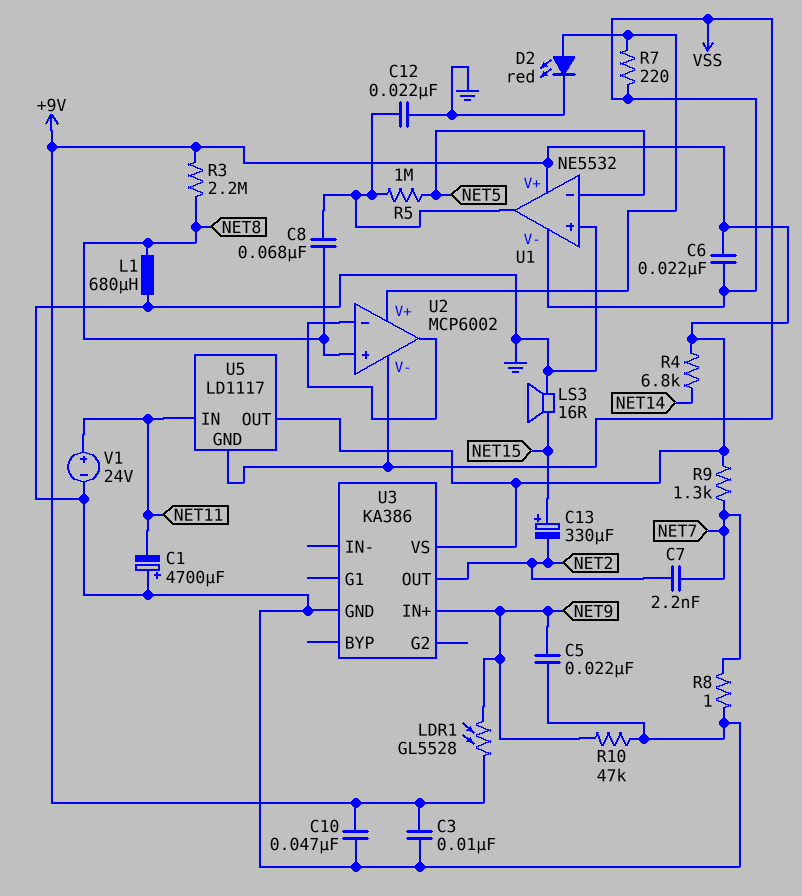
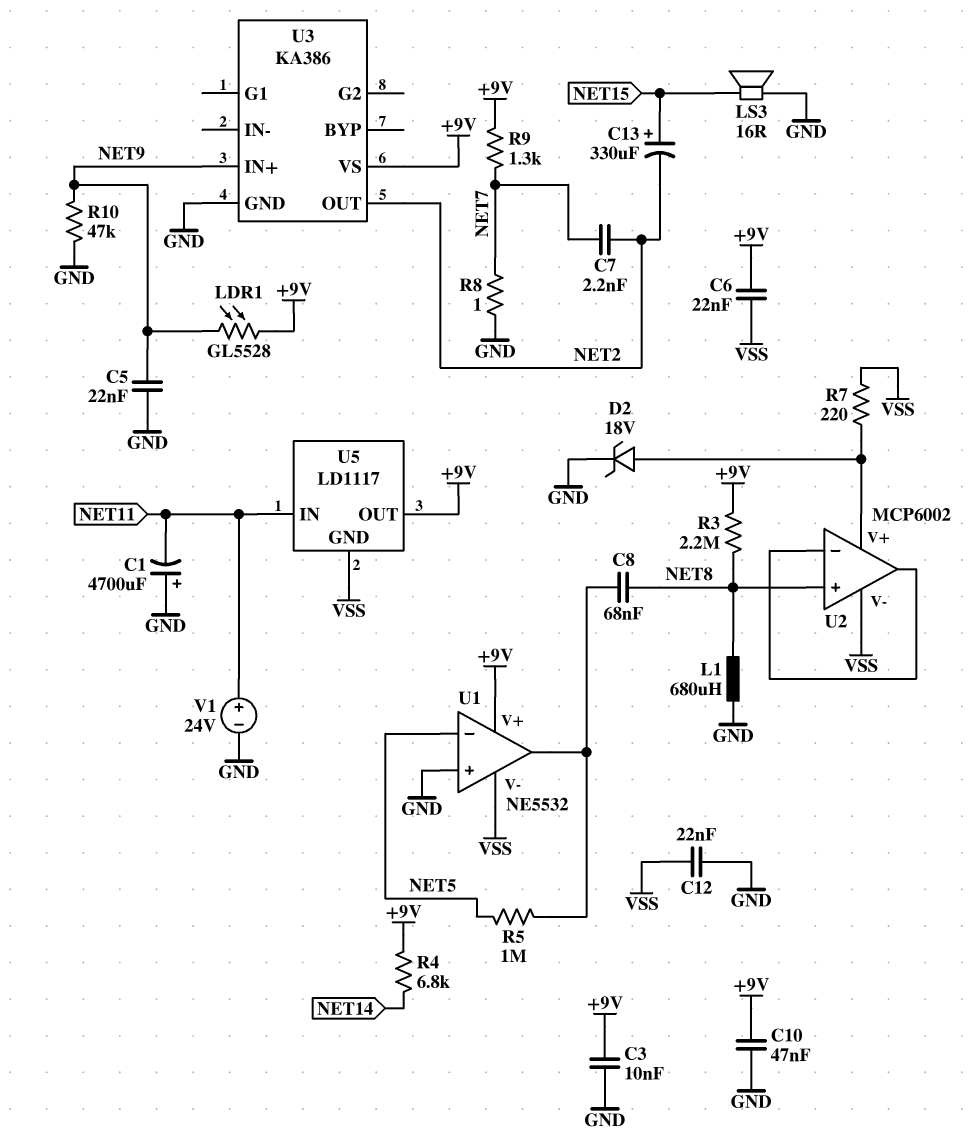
C12: 22nF (GND, U1/out) -> 22nF (GND, VSS)
D2: LED red (A U2/V+, K GND) -> zener 18V (A U2/V+, K GND)

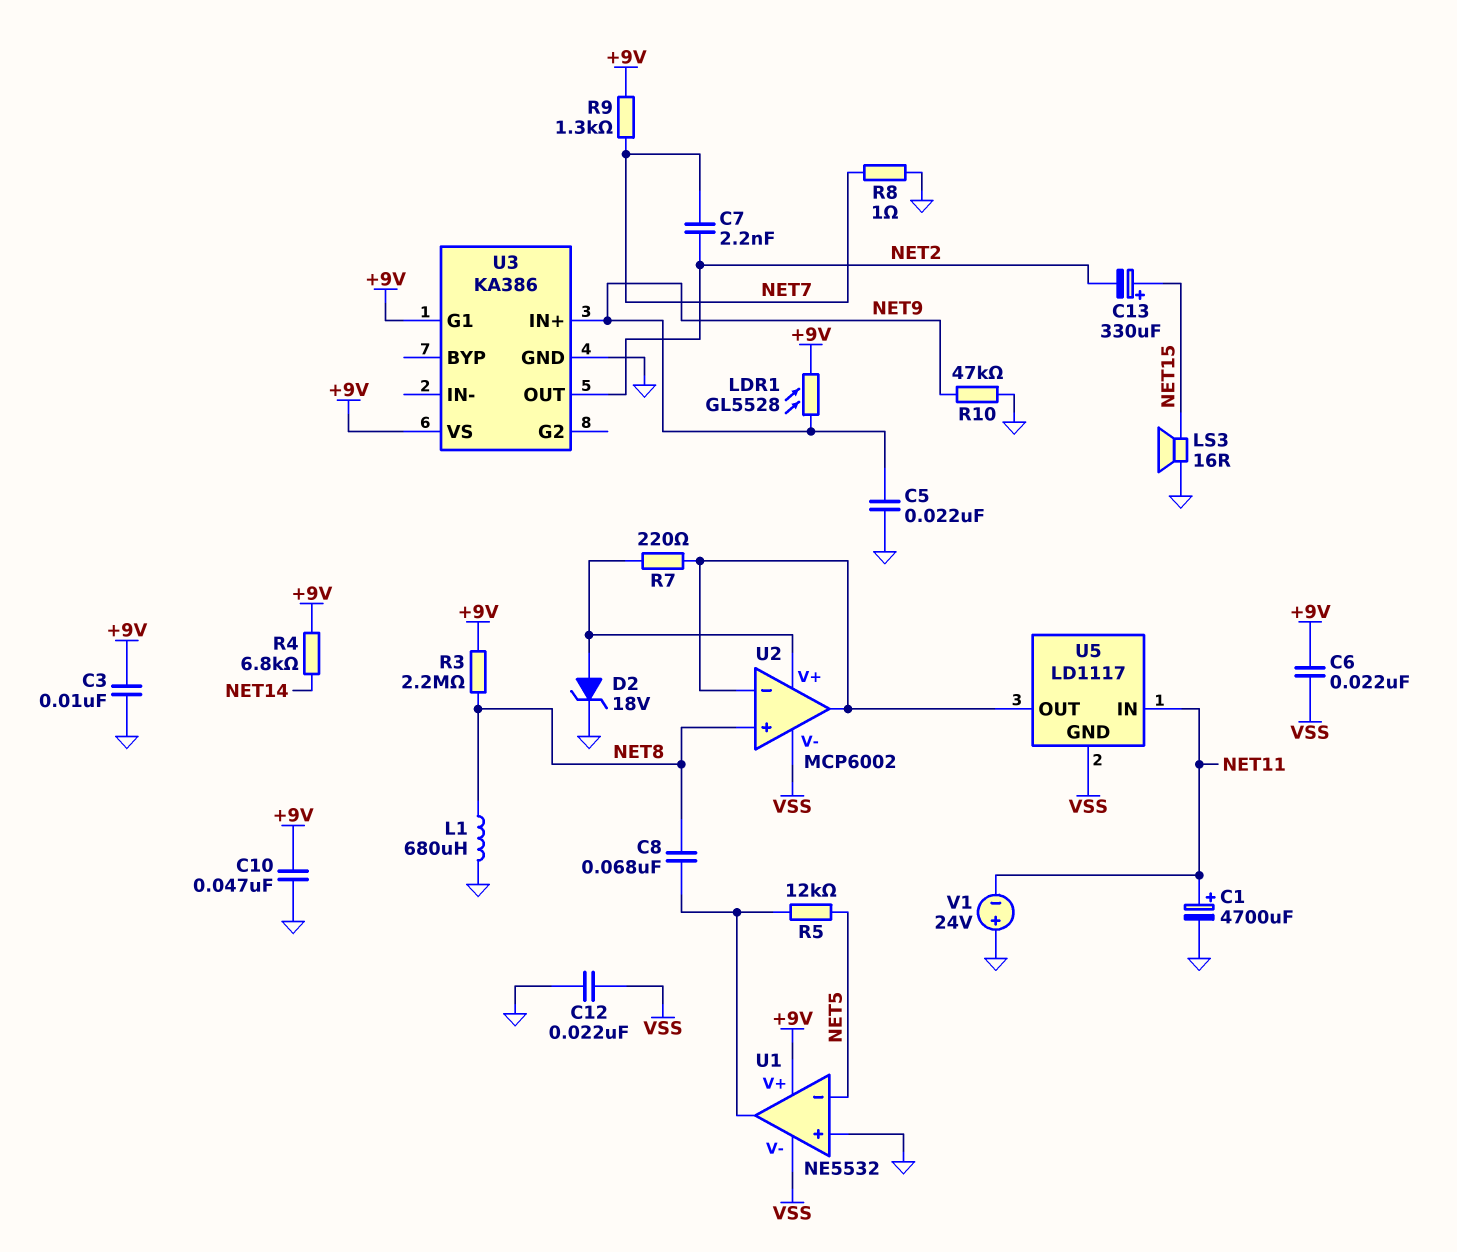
C1: 4700uF (plus GND, minus NET11) -> 4700uF (plus NET11, minus GND)
R5: 1M (NET5, U1/out) -> 12k (NET5, U1/out)
R7: 220 (U2/V+, VSS) -> 220 (U2/V+, U2/in-)
U3 pin G1: none -> +9V
U5 pin OUT: +9V -> U2/in-
V1: 24V (plus NET11, minus GND) -> 24V (plus GND, minus NET11)

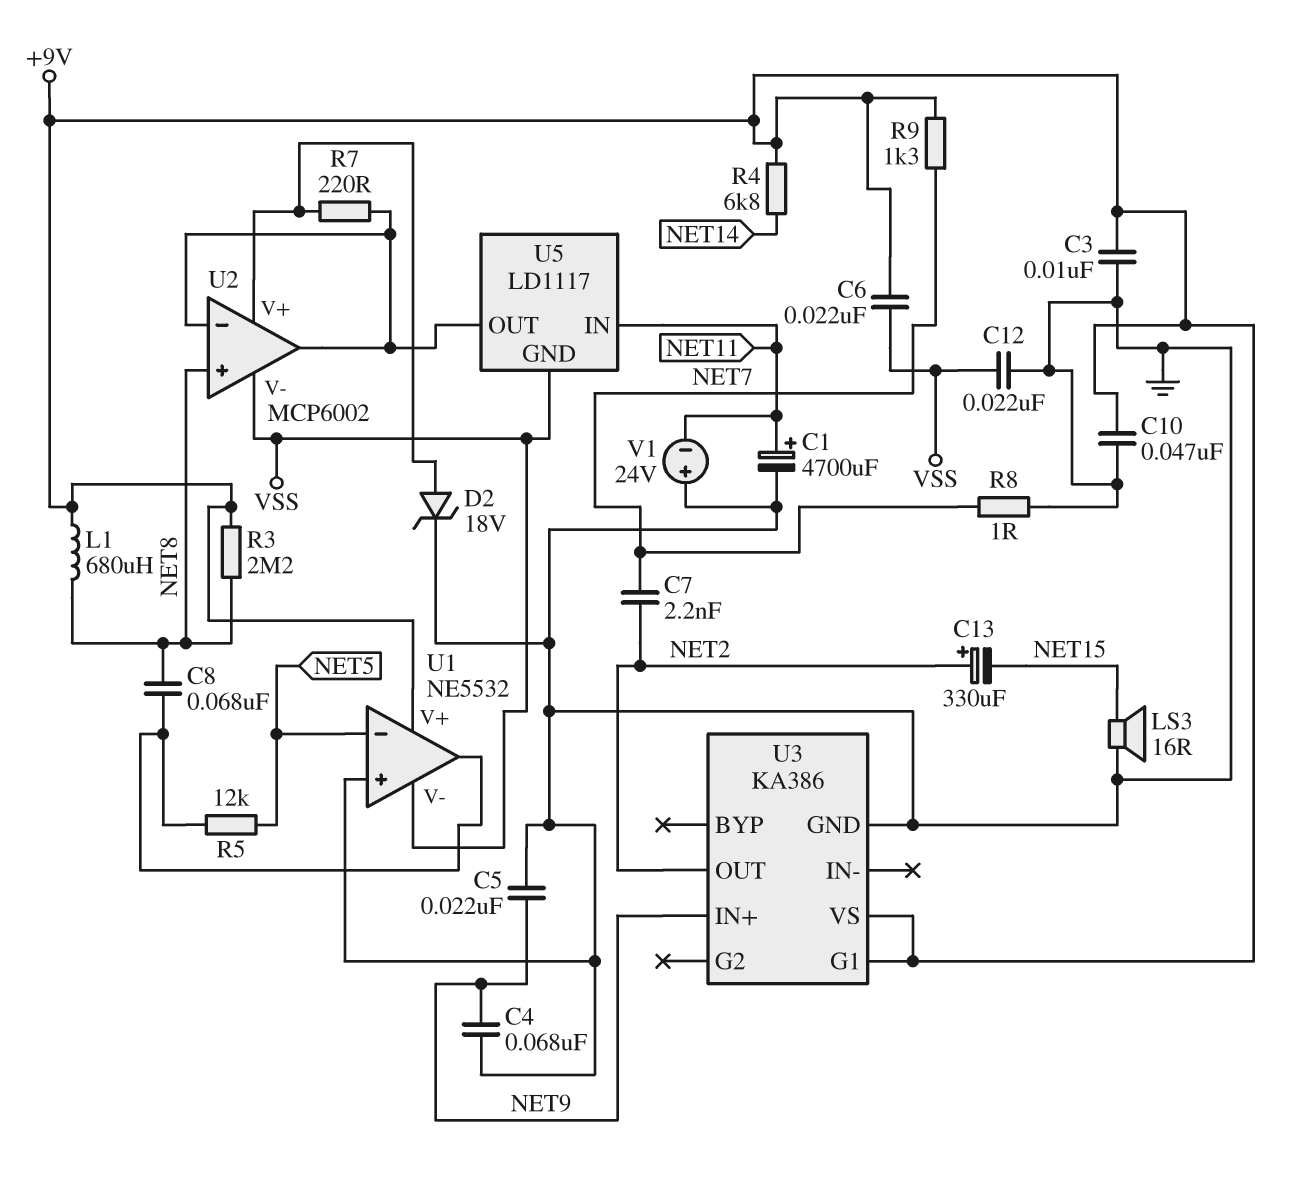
C4: none -> 68nF (GND, NET9)
C13: 330uF (plus NET15, minus NET2) -> 330uF (plus NET2, minus NET15)
L1: 680uH (GND, NET8) -> 680uH (+9V, NET8)
LDR1: GL5528 (+9V, NET9) -> none
R10: 47k (GND, NET9) -> none

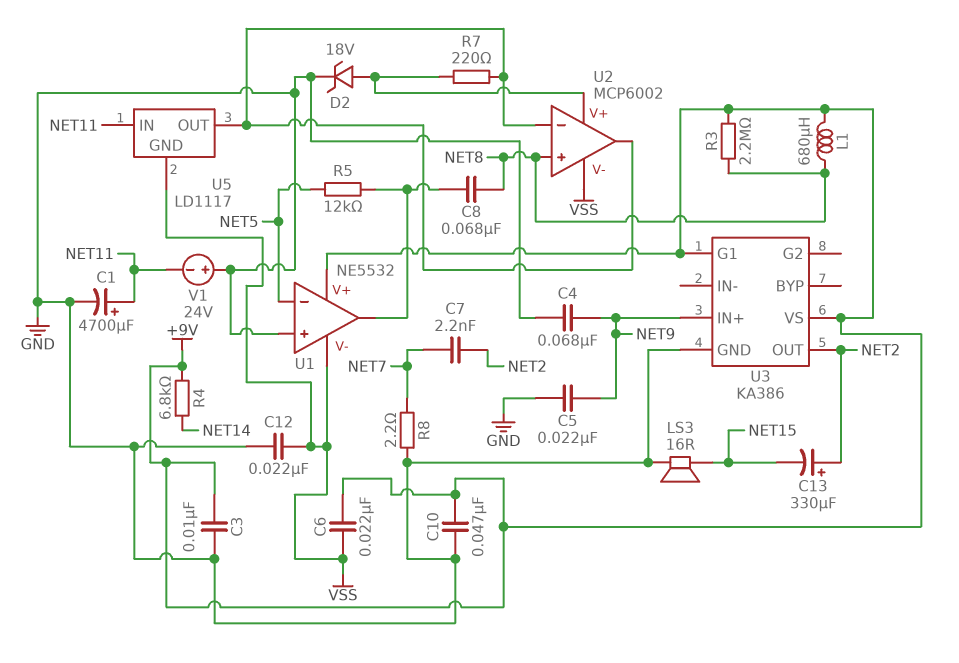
R8: 1 (GND, NET7) -> 2.2 (GND, NET7)
R9: 1.3k (+9V, NET7) -> none

